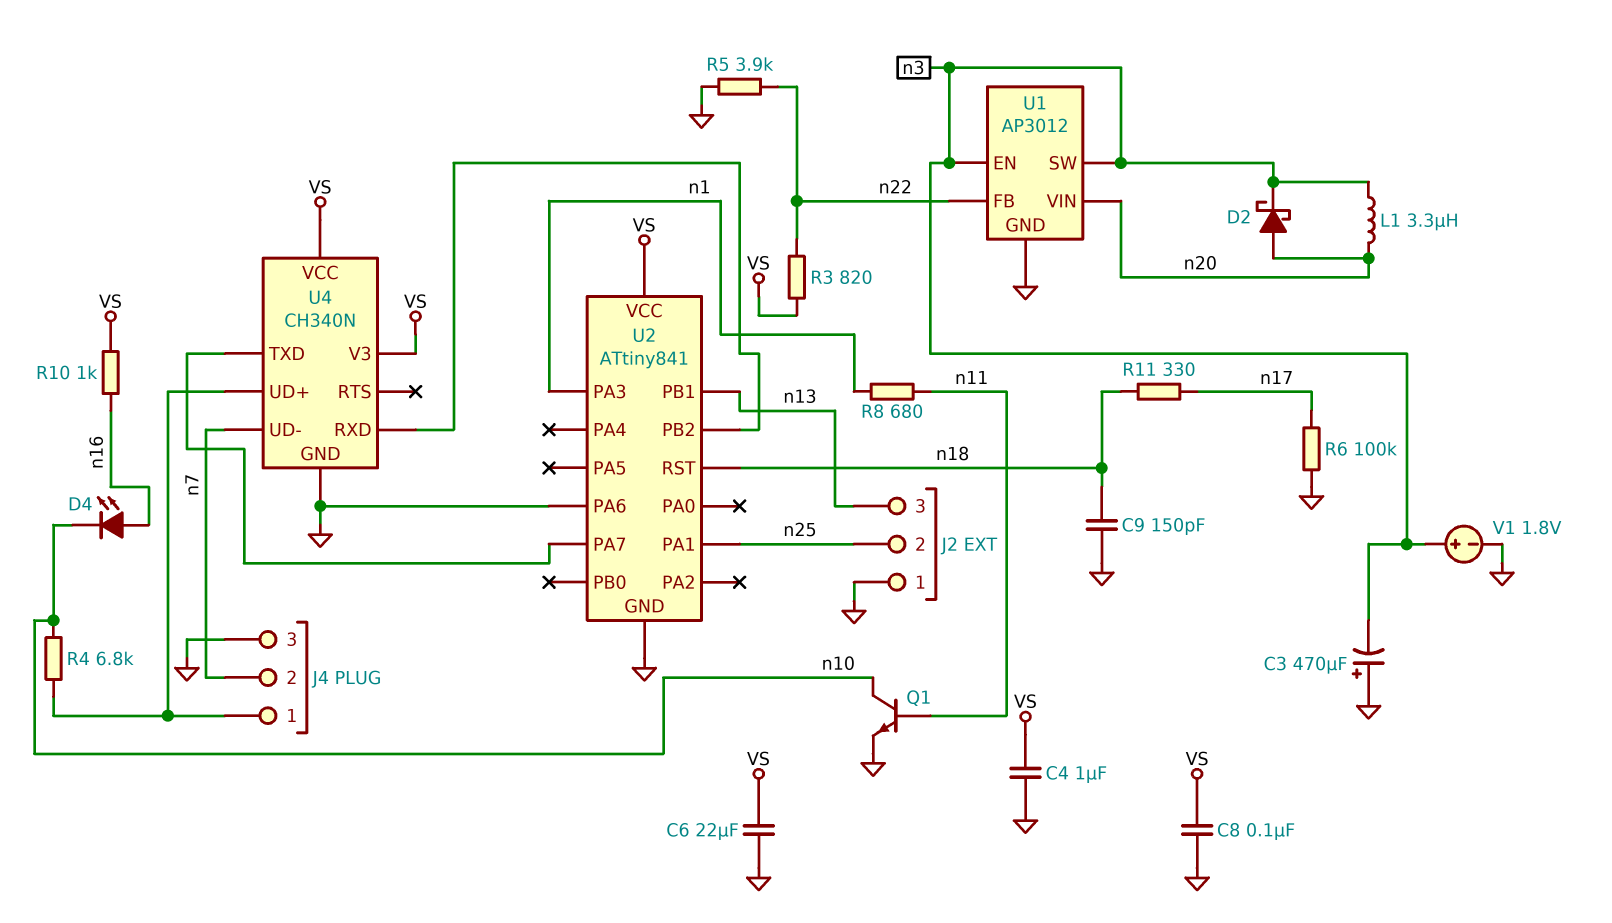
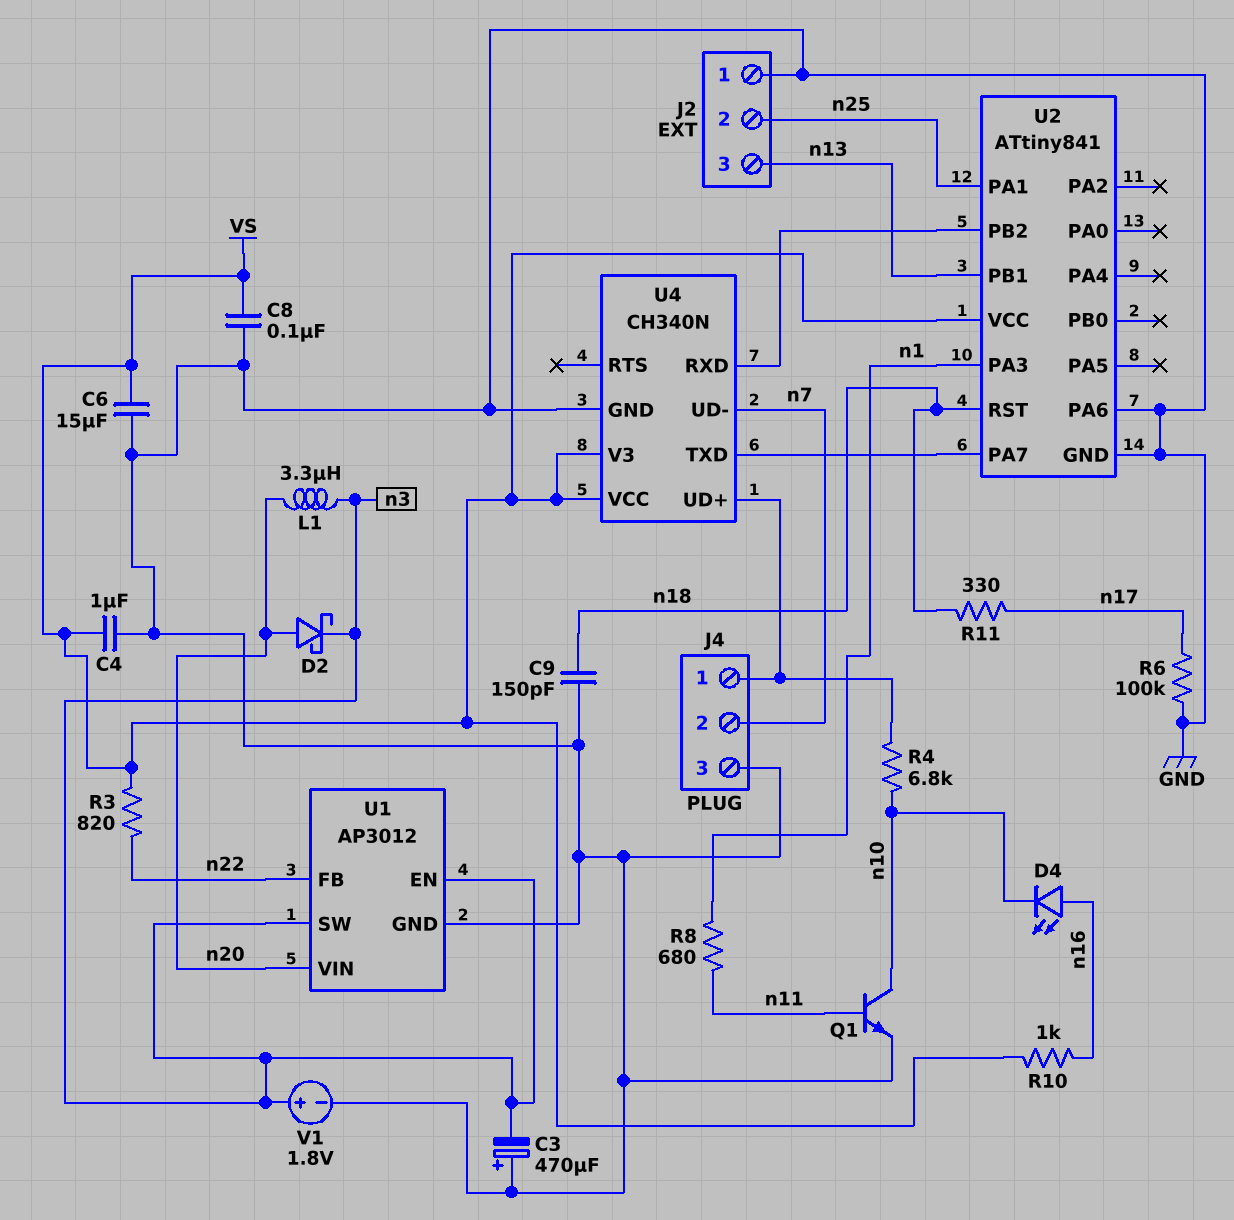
C6: 22uF (GND, VS) -> 15uF (GND, VS)
R5: 3.9k (GND, n22) -> none

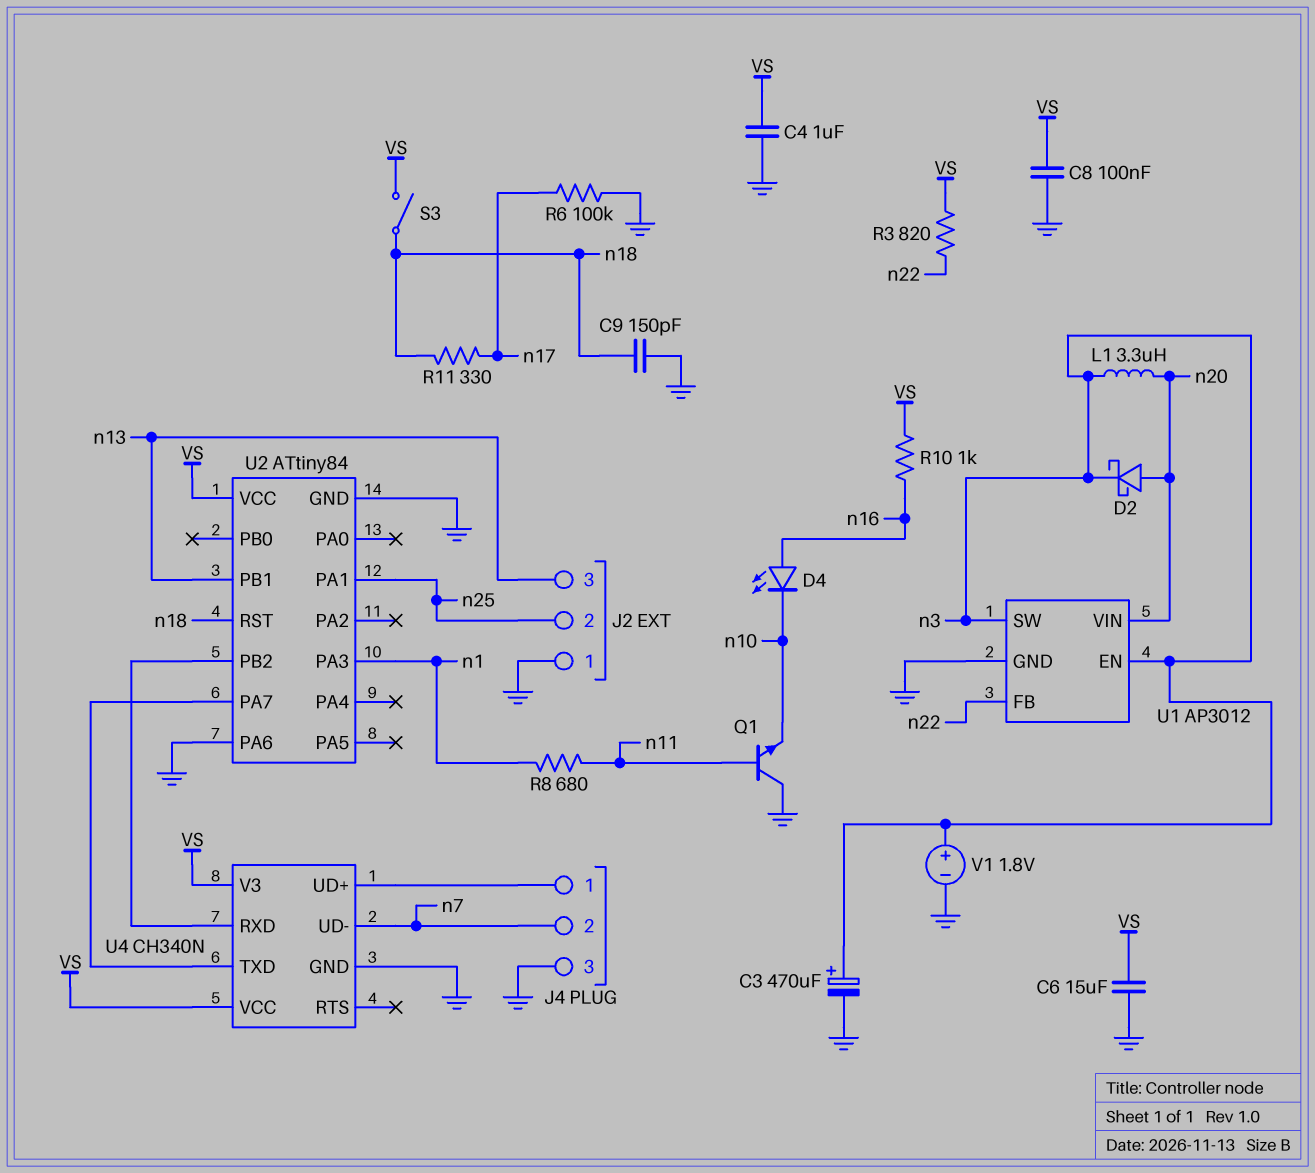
C3: 470uF (plus GND, minus n3) -> 470uF (plus n3, minus GND)
Q1: NPN (B n11, C n10, E GND) -> NPN (B n11, C GND, E n10)
R4: 6.8k (J4/1, n10) -> none
S3: none -> switch (VS, n18)
U2: ATtiny841 -> ATtiny84

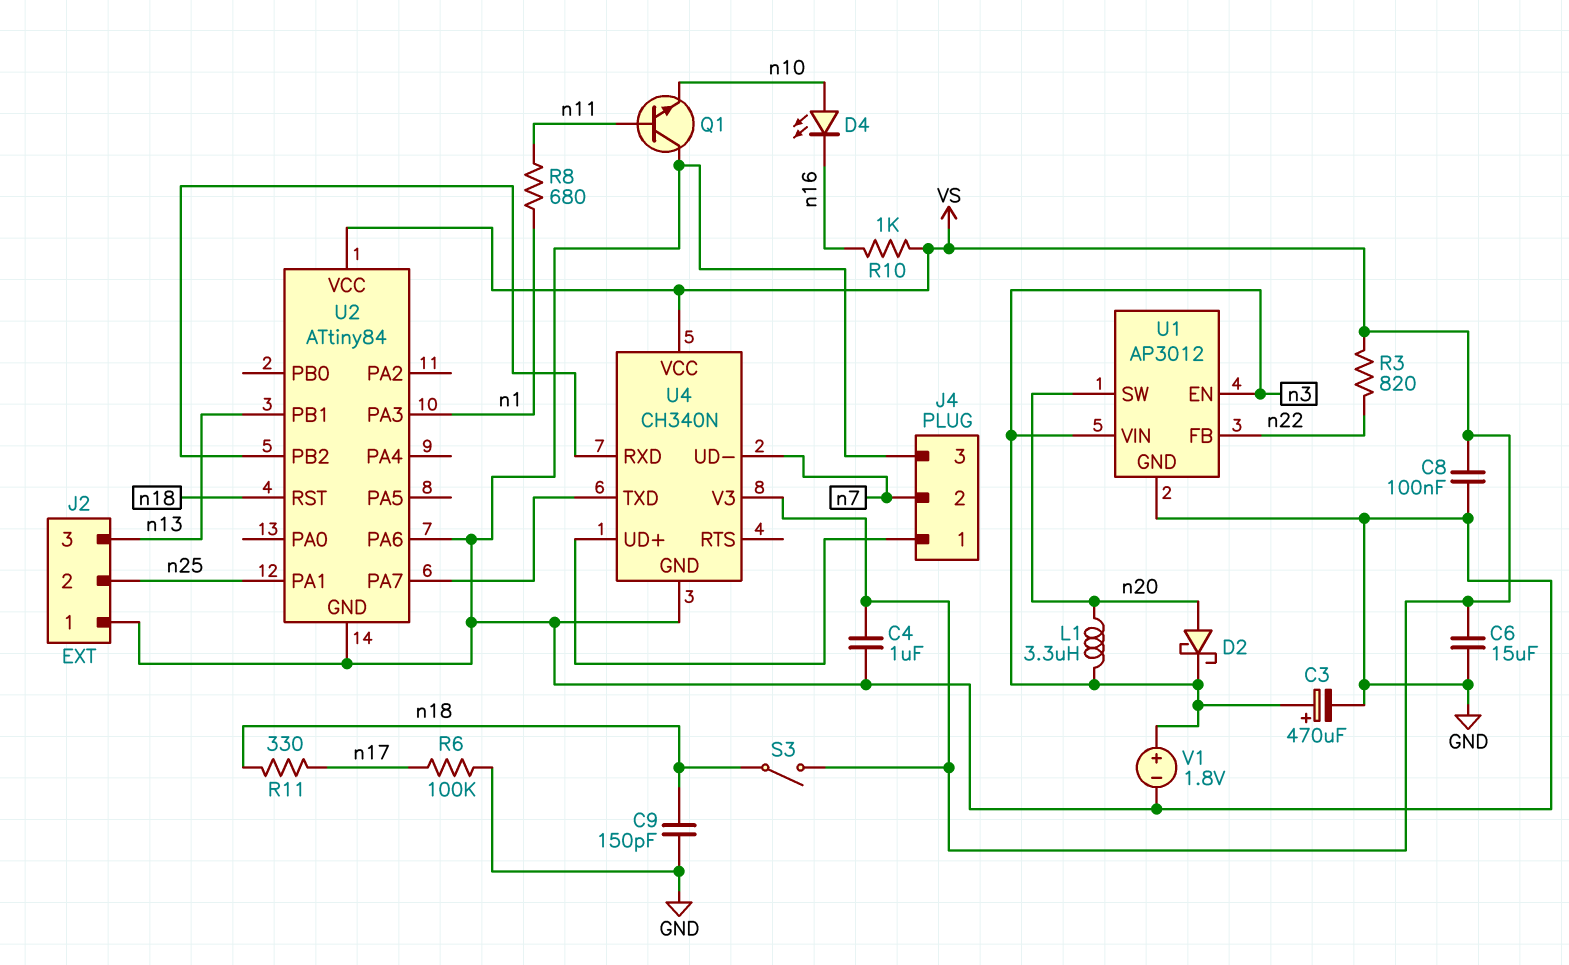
D4: LED (A n16, K n10) -> LED (A n10, K n16)
U1 pin SW: n3 -> n20
U1 pin VIN: n20 -> n3

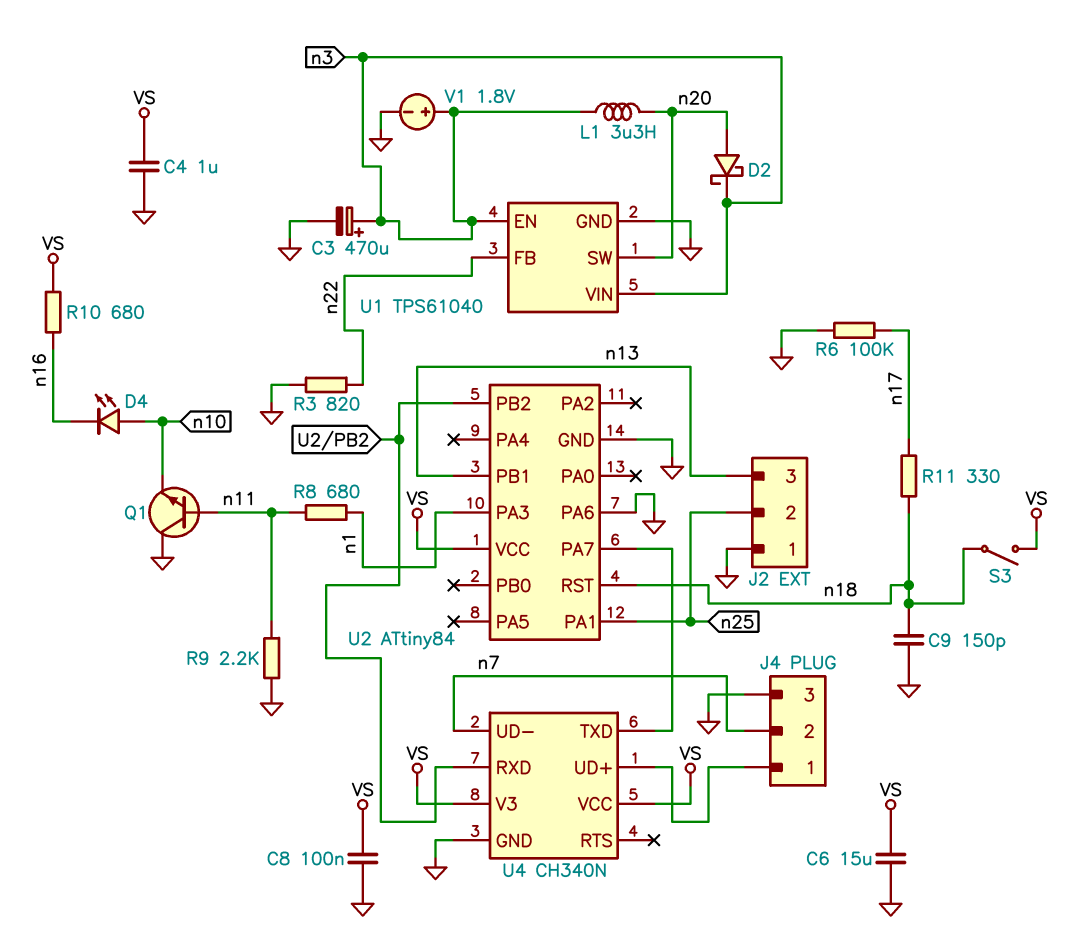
R3: 820 (VS, n22) -> 820 (GND, n22)
R9: none -> 2.2k (GND, n11)
R10: 1k (VS, n16) -> 680 (VS, n16)
U1: AP3012 -> TPS61040

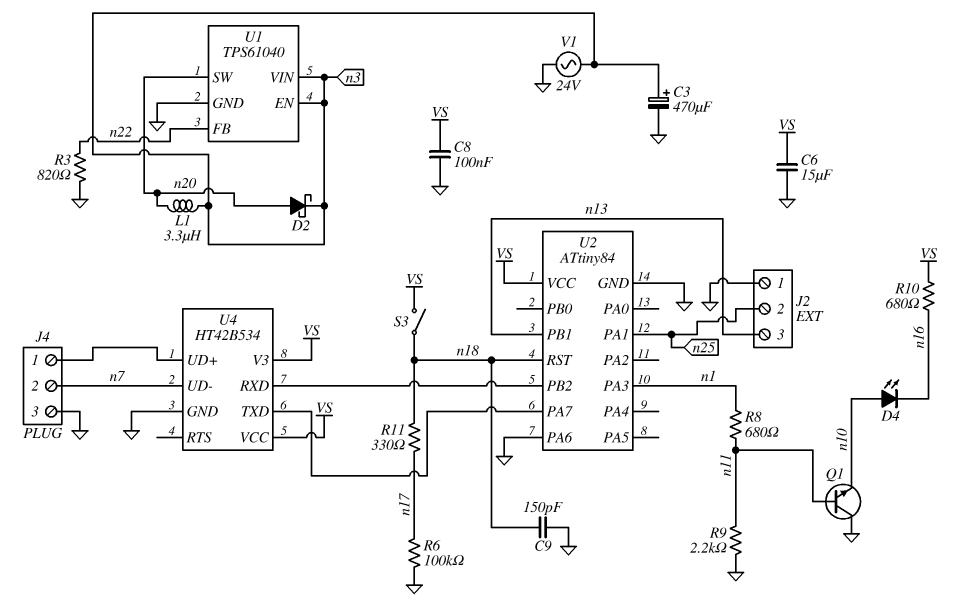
C4: 1uF (GND, VS) -> none
U4: CH340N -> HT42B534
V1: 1.8V (plus n3, minus GND) -> AC 24V (GND, n3)

